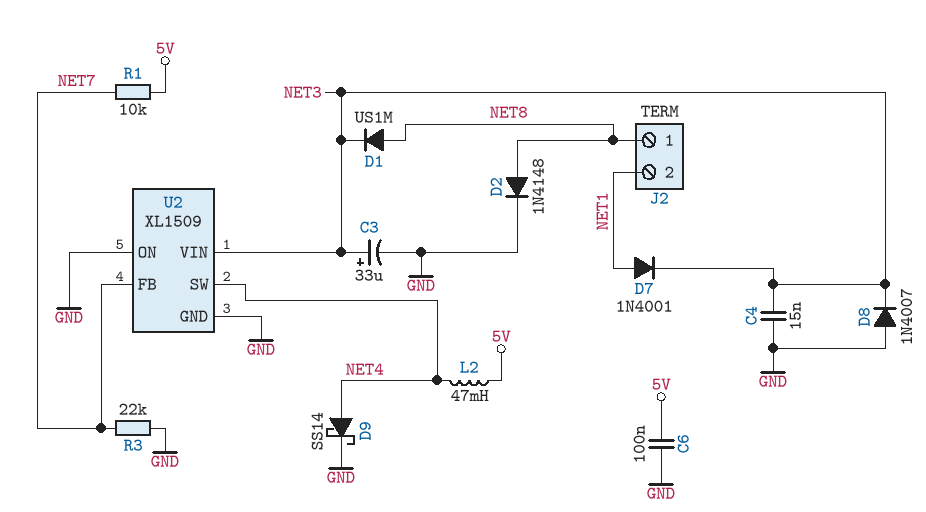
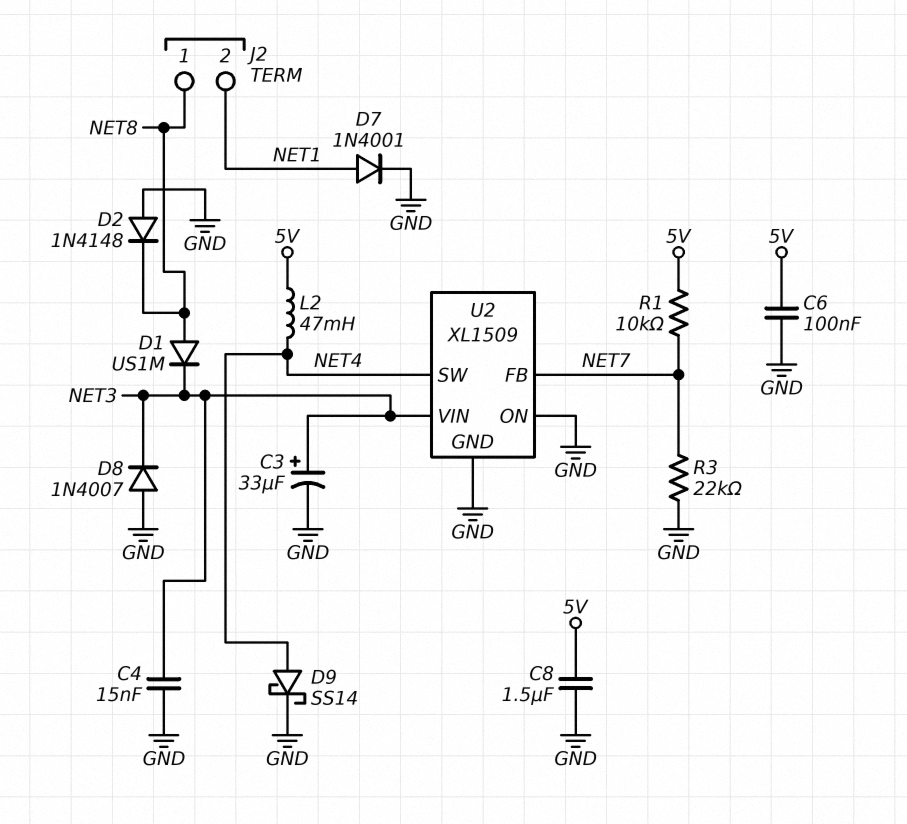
C8: none -> 1.5uF (5V, GND)
D2: diode 1N4148 (A NET8, K GND) -> diode 1N4148 (A GND, K NET8)
D7: diode 1N4001 (A NET1, K NET3) -> diode 1N4001 (A NET1, K GND)

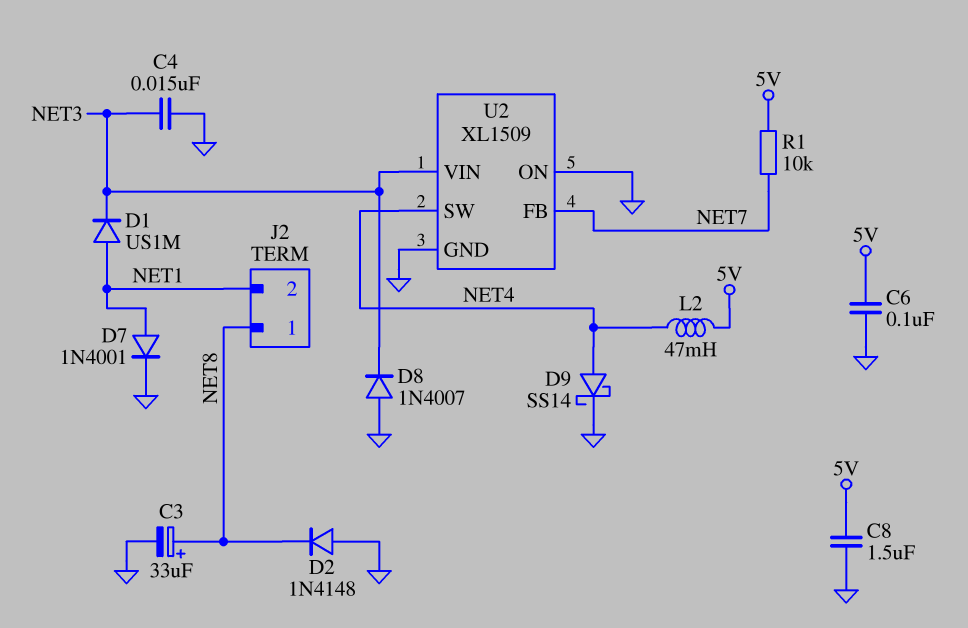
C3: 33uF (plus NET3, minus GND) -> 33uF (plus NET8, minus GND)
D1: diode US1M (A NET8, K NET3) -> diode US1M (A NET1, K NET3)
R3: 22k (GND, NET7) -> none

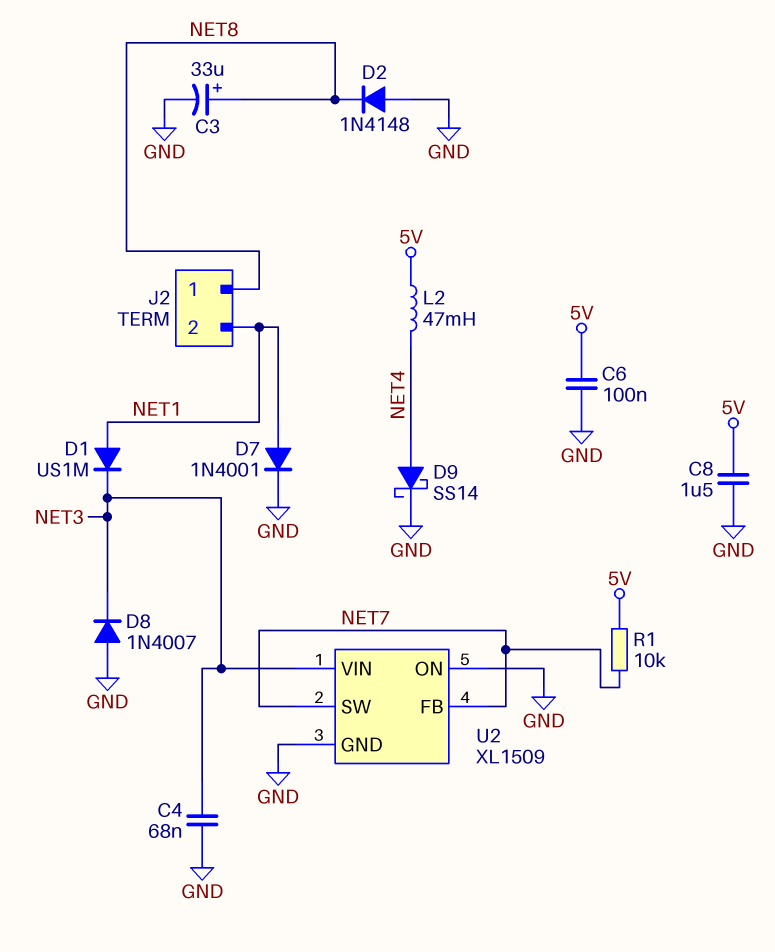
C4: 15nF (GND, NET3) -> 68nF (GND, NET3)
U2 pin SW: NET4 -> NET7

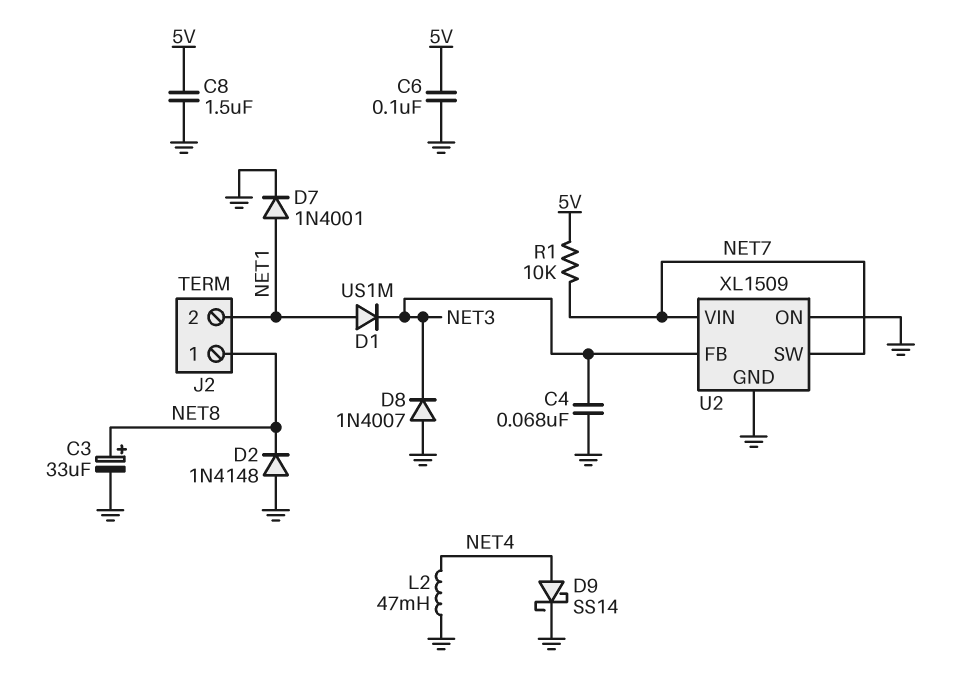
L2: 47mH (5V, NET4) -> 47mH (GND, NET4)
U2 pin FB: NET7 -> NET3
U2 pin VIN: NET3 -> NET7

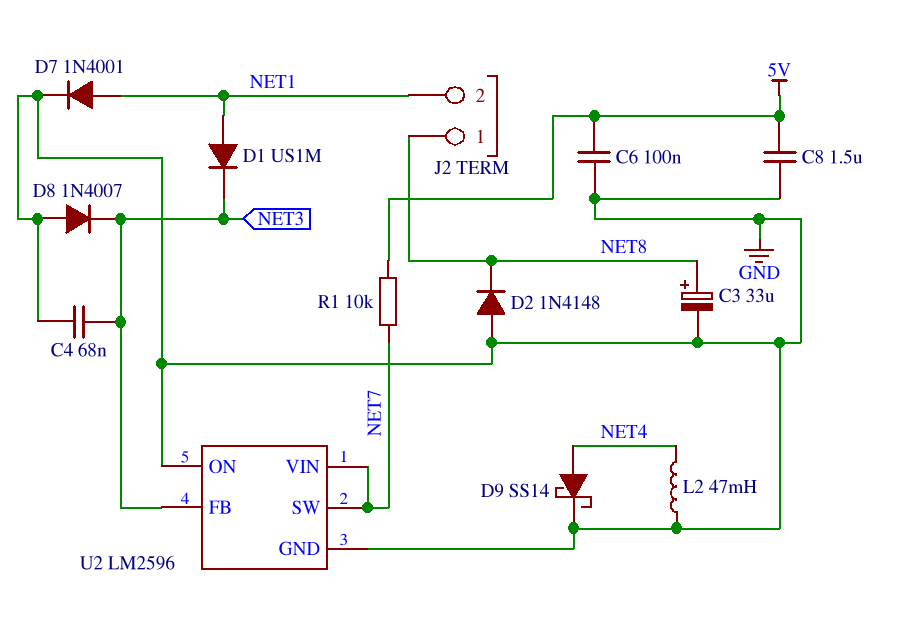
U2: XL1509 -> LM2596

